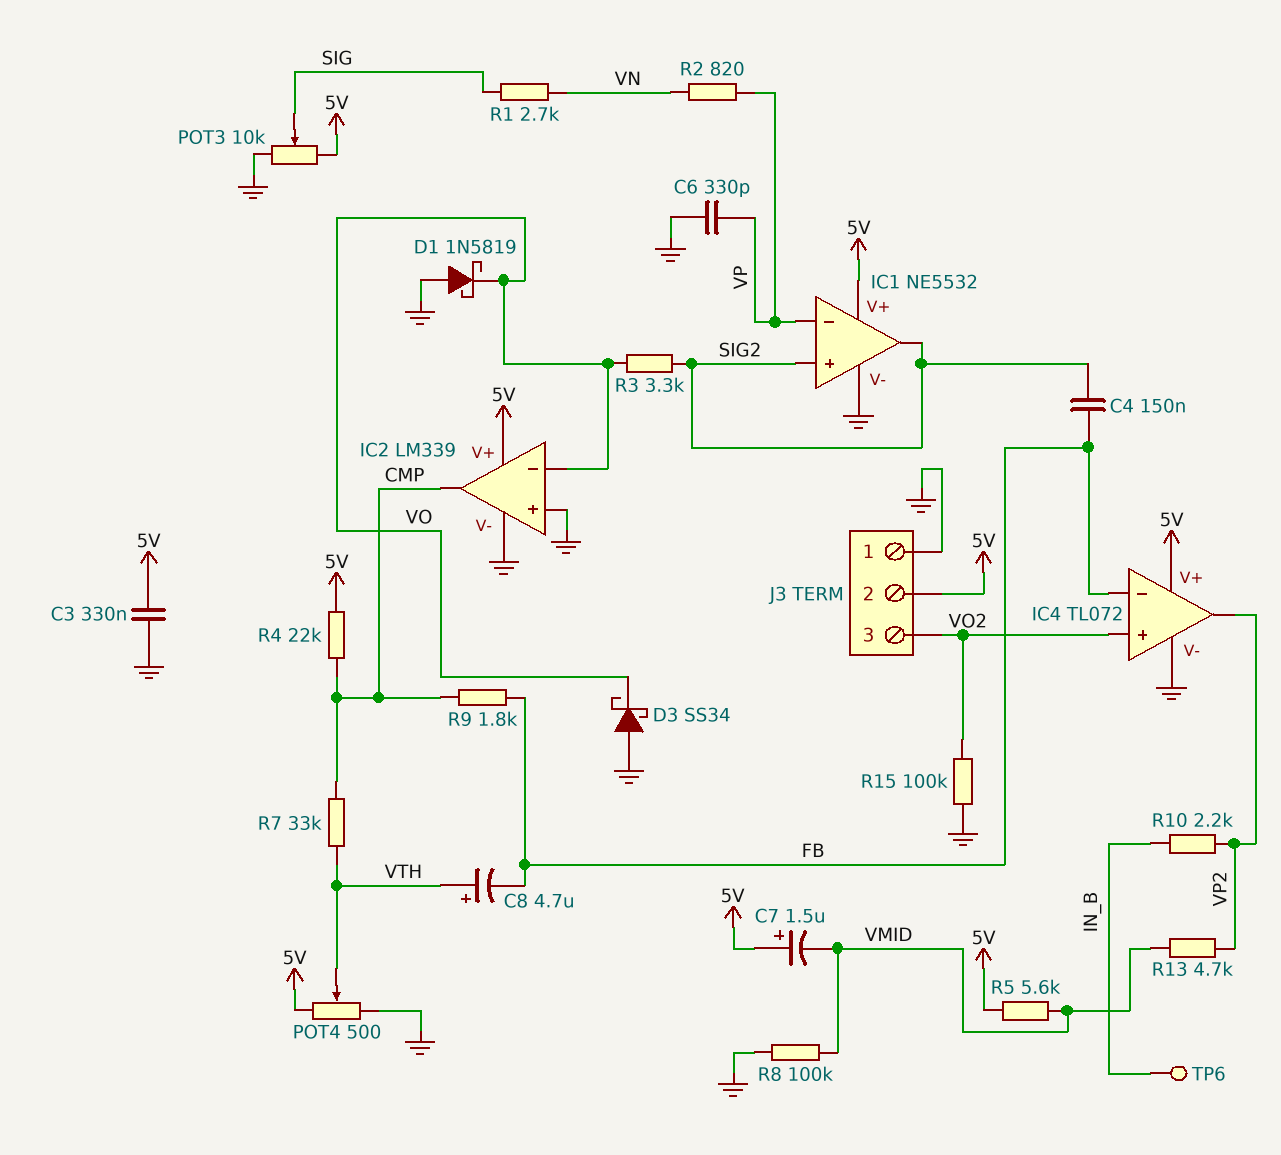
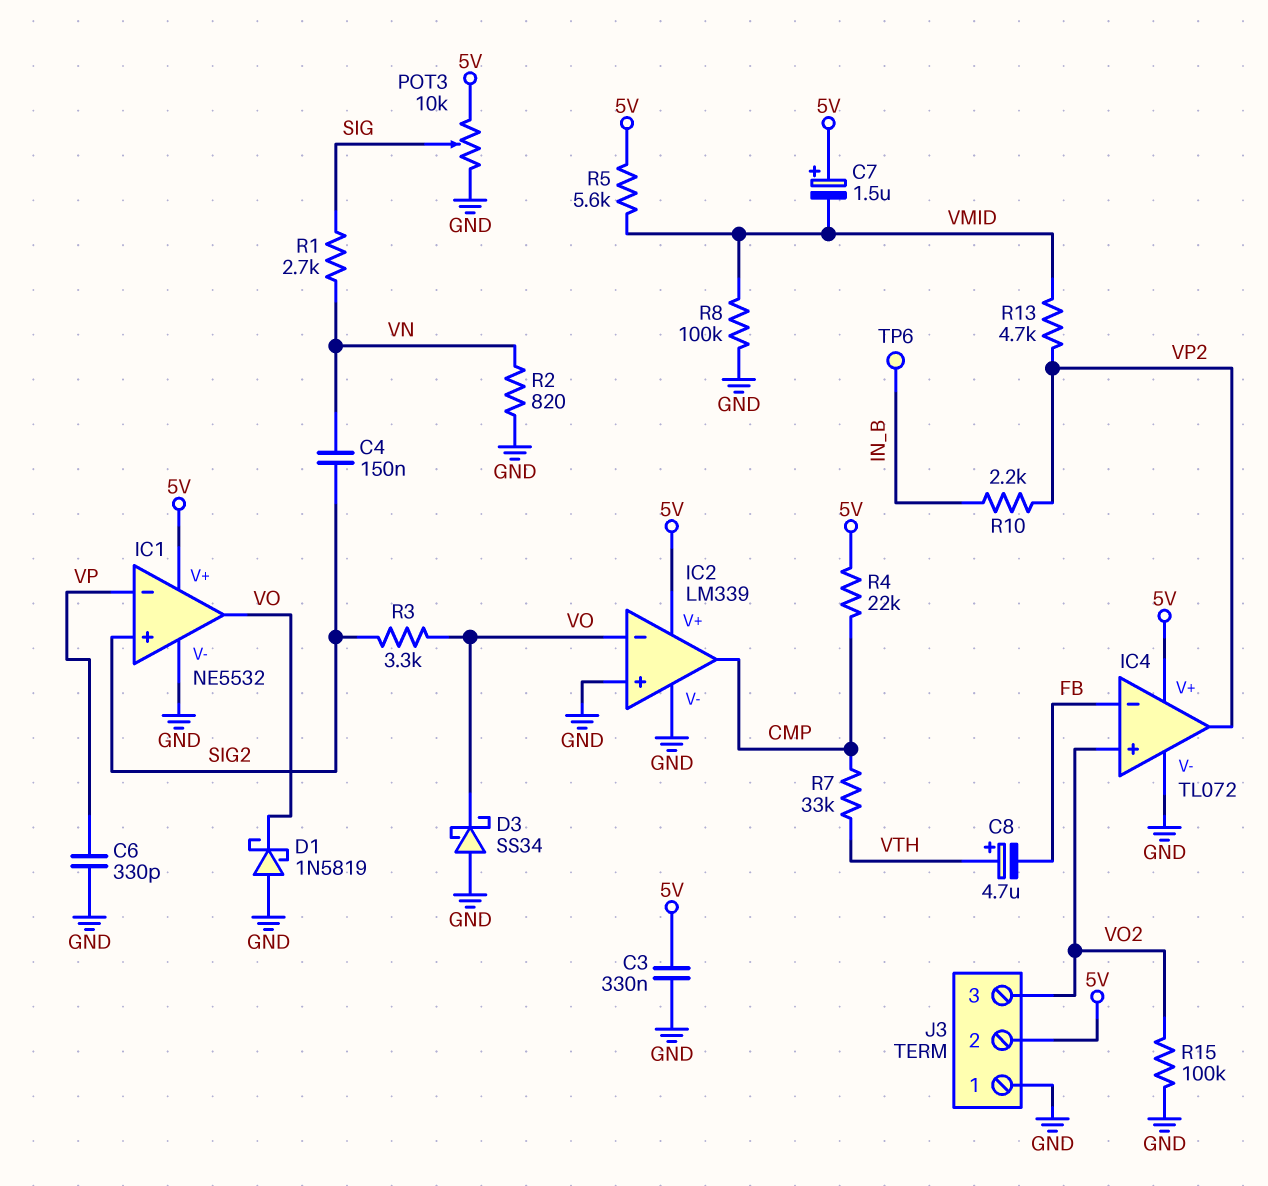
C4: 150nF (FB, SIG2) -> 150nF (SIG2, VN)
IC1 pin out: SIG2 -> VO
POT4: 500 (5V, GND, wiper VTH) -> none
R2: 820 (VN, VP) -> 820 (GND, VN)
R9: 1.8k (CMP, FB) -> none

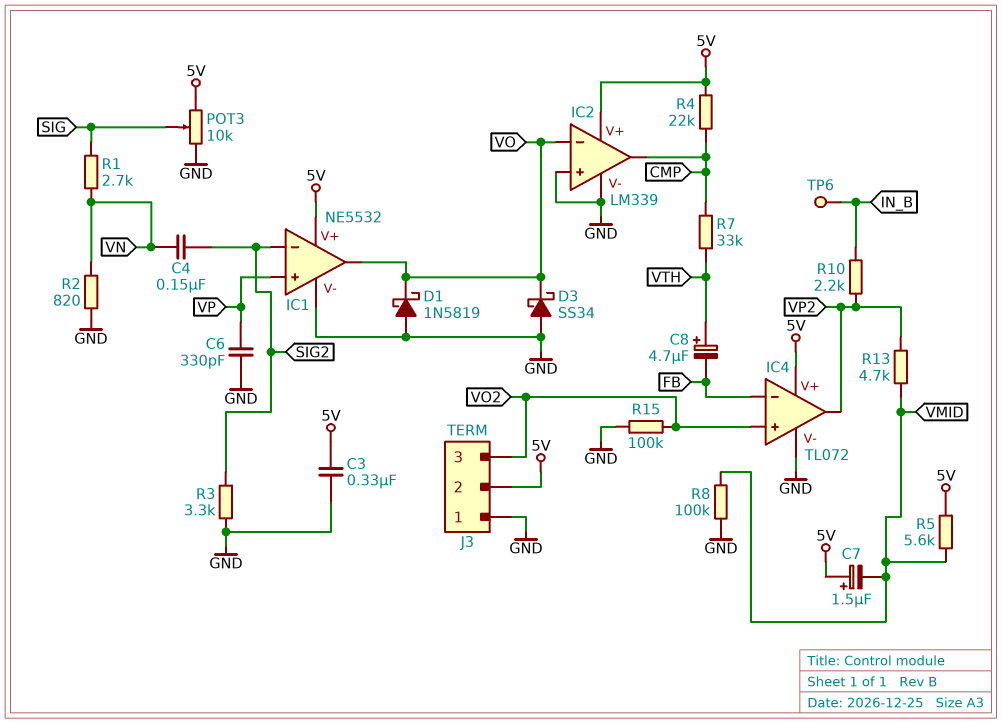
IC1 pin in+: SIG2 -> VP
IC1 pin in-: VP -> SIG2
R3: 3.3k (SIG2, VO) -> 3.3k (GND, SIG2)

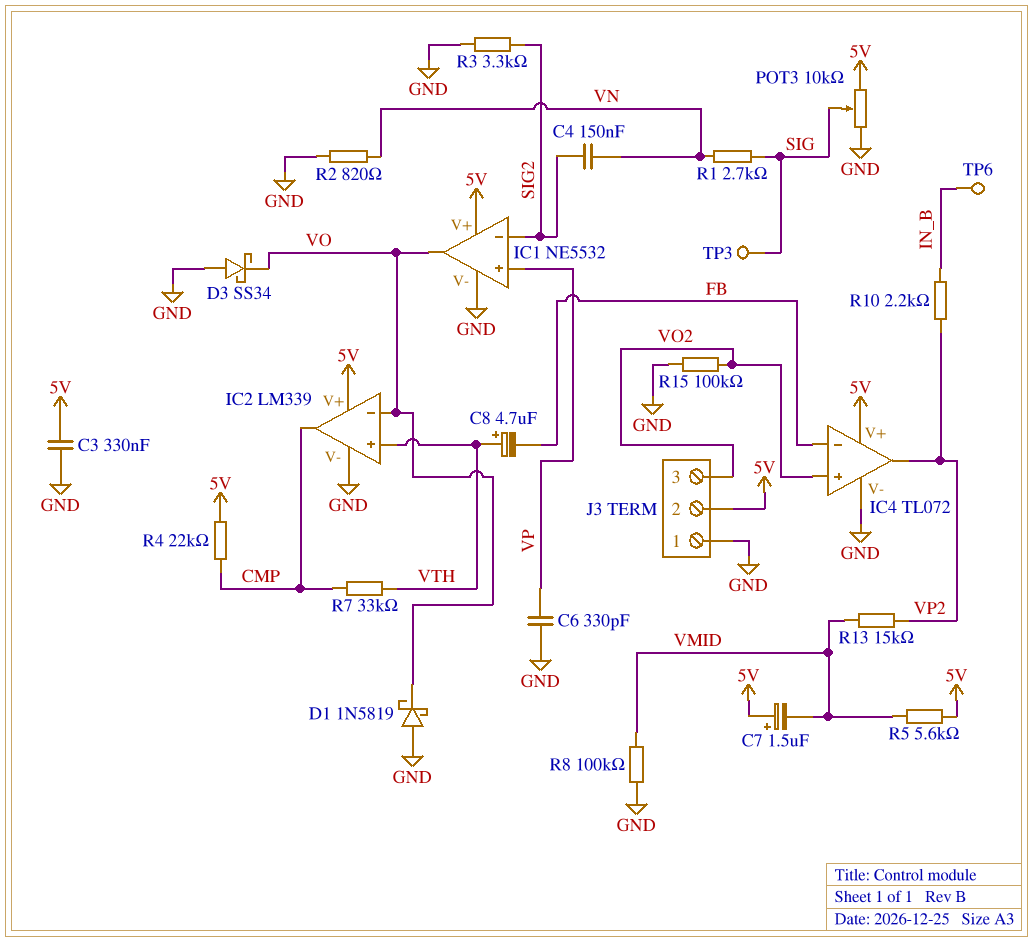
IC2 pin in+: GND -> VTH
R13: 4.7k (VMID, VP2) -> 15k (VMID, VP2)
TP3: none -> test point (SIG)

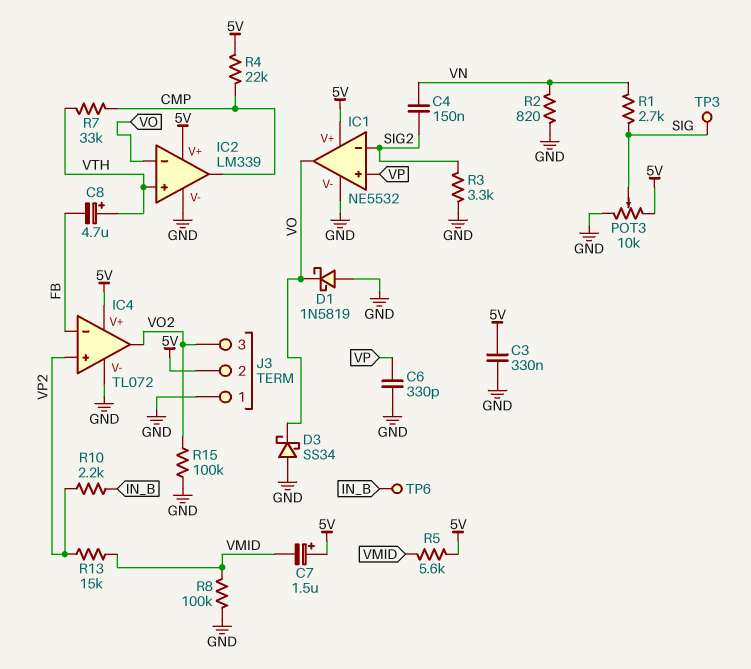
IC4 pin in+: VO2 -> VP2
IC4 pin out: VP2 -> VO2

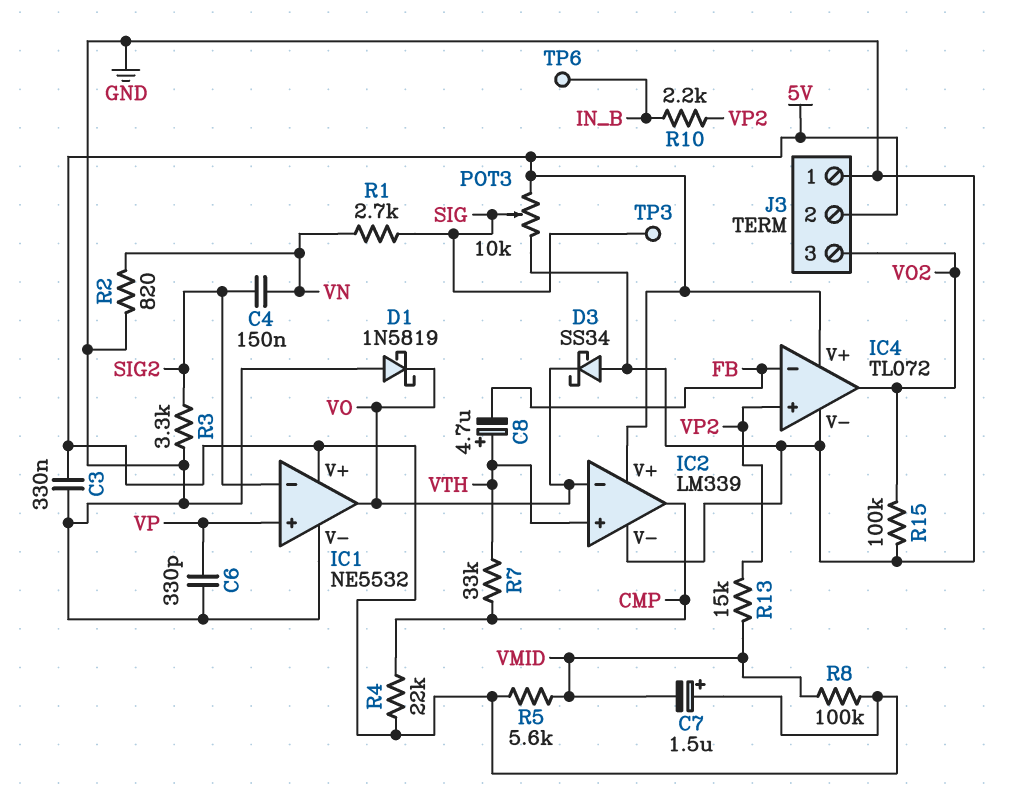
R8: 100k (GND, VMID) -> 100k (5V, VMID)

